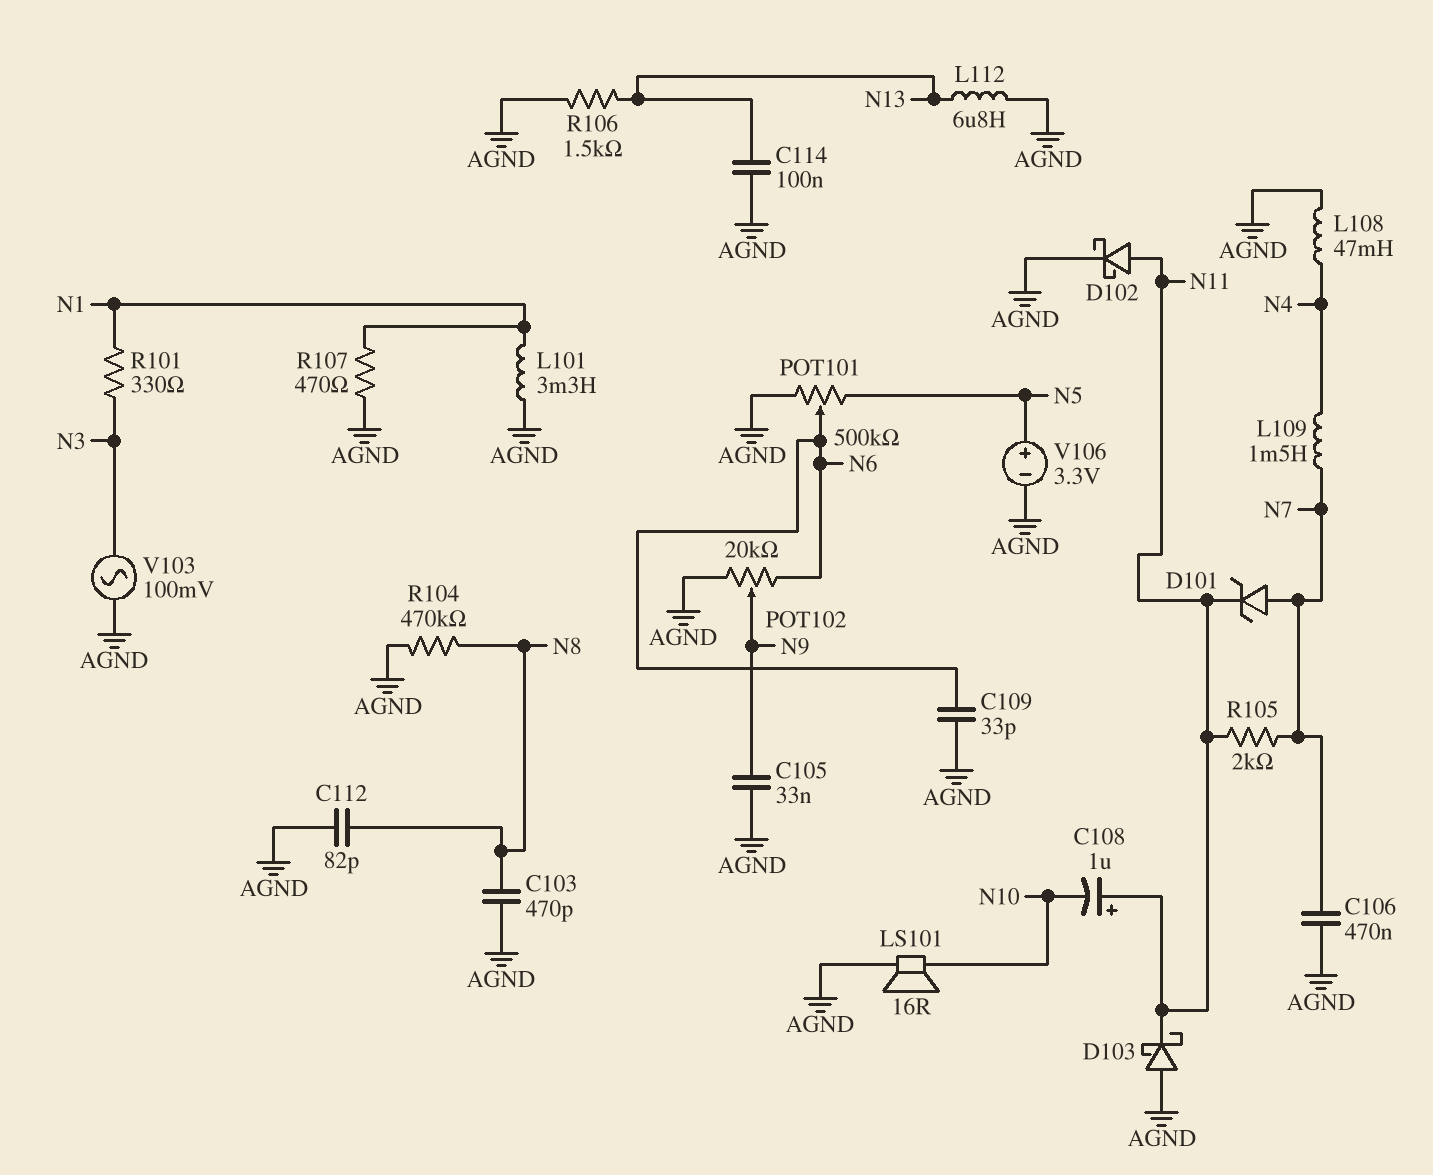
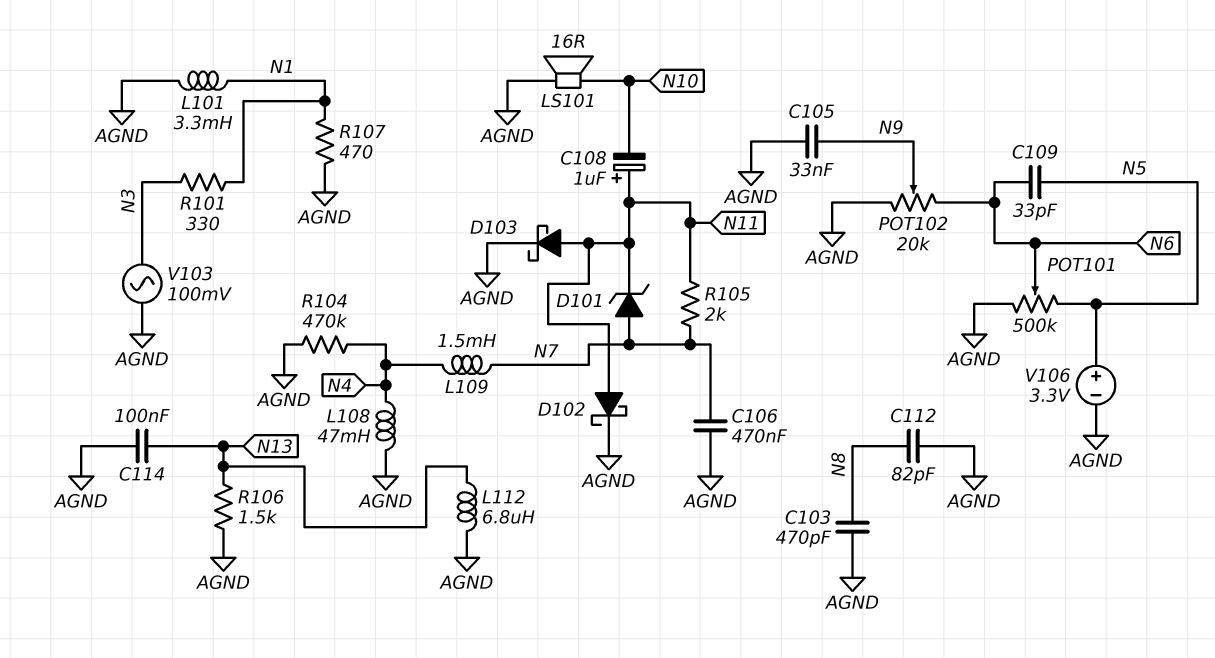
C109: 33pF (AGND, N6) -> 33pF (N5, N6)
D103: schottky (A AGND, K N11) -> schottky (A N11, K AGND)
R104: 470k (AGND, N8) -> 470k (AGND, N4)

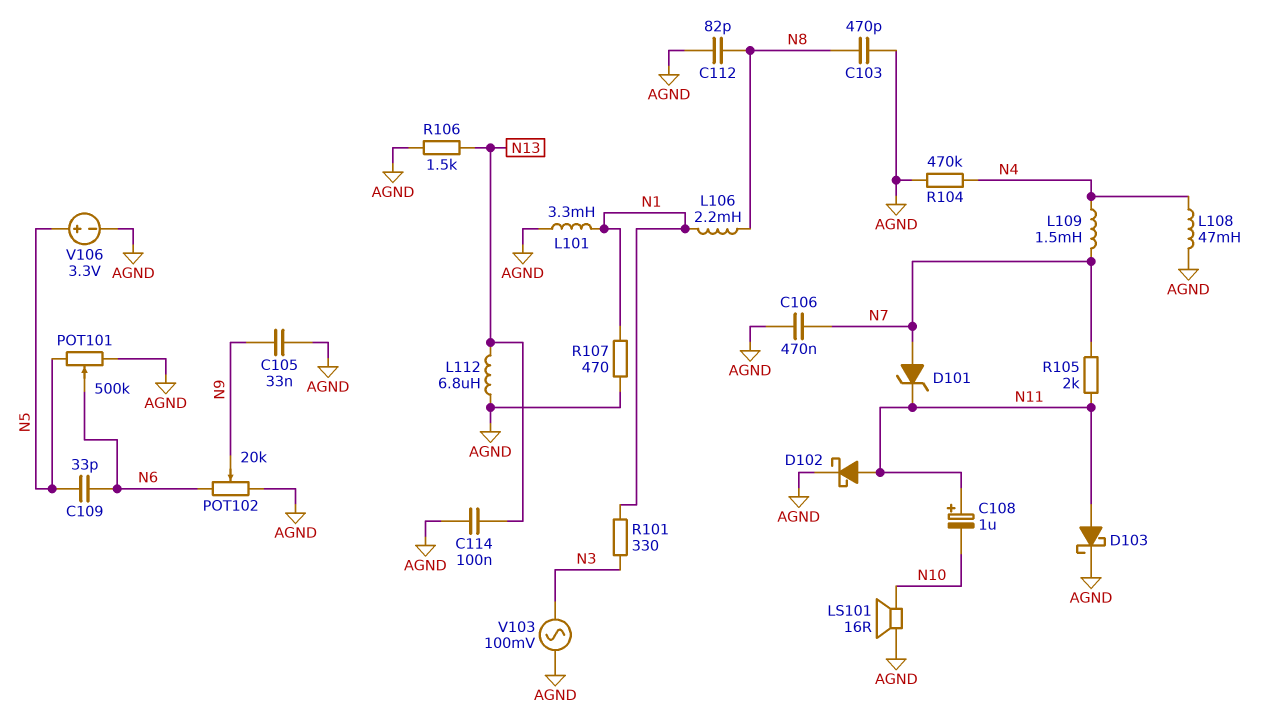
L106: none -> 2.2mH (N1, N8)

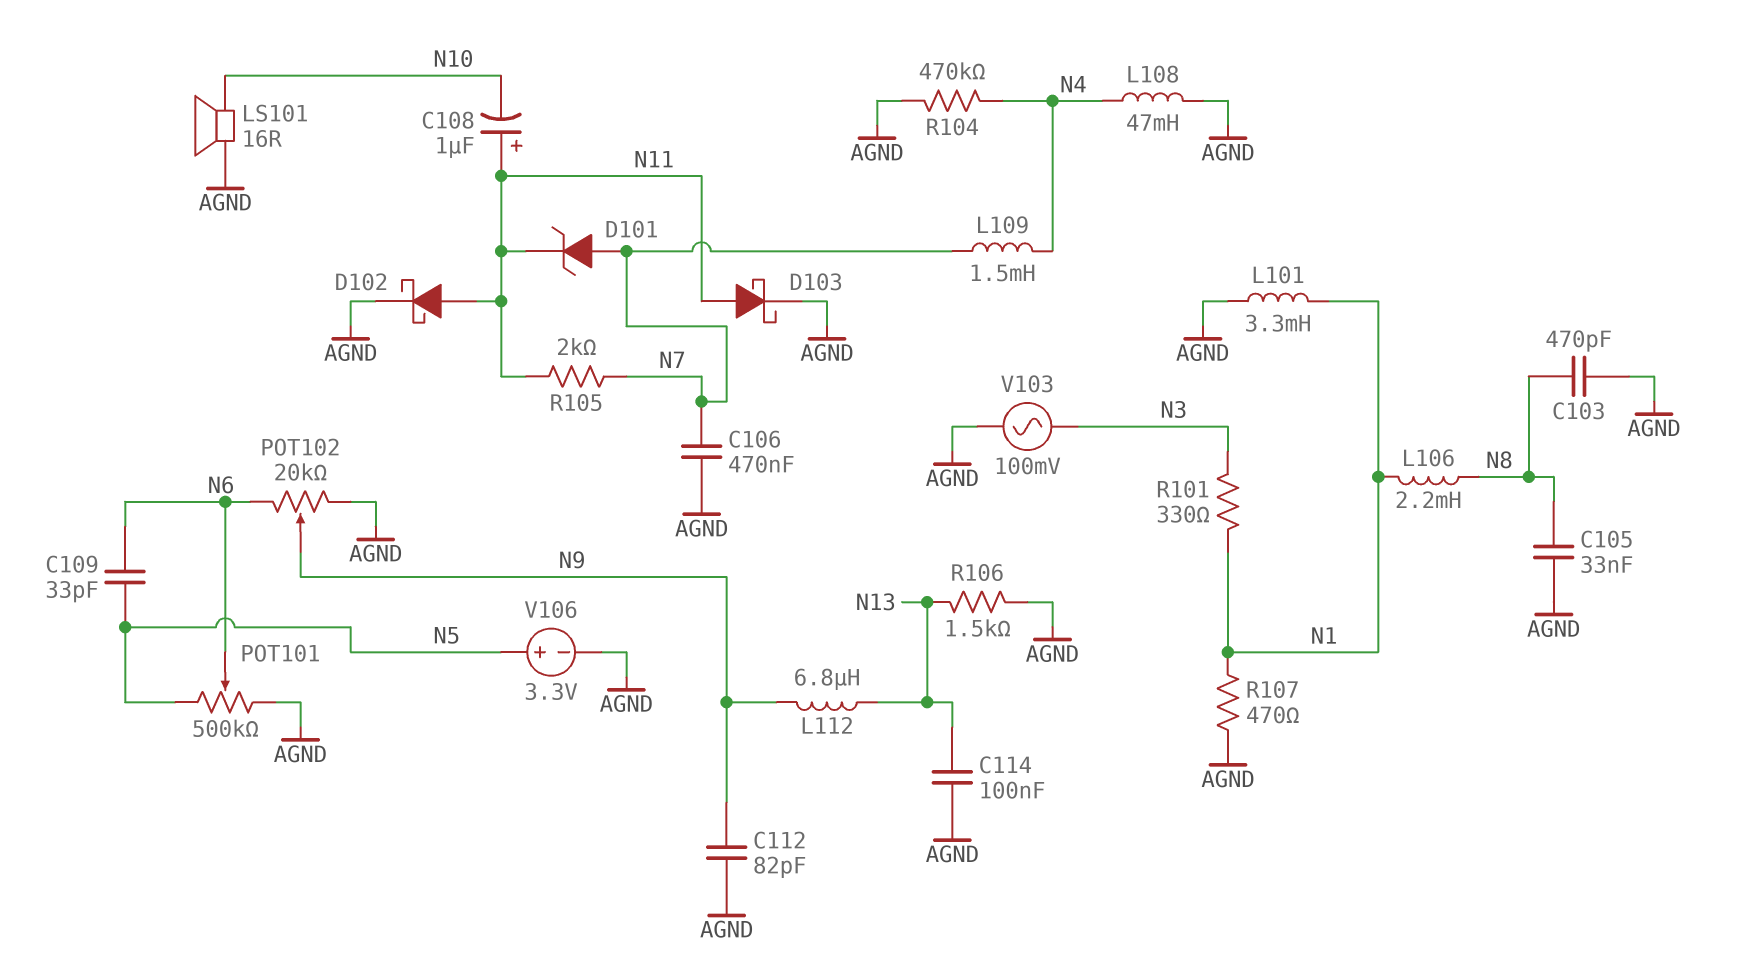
C105: 33nF (AGND, N9) -> 33nF (AGND, N8)
C112: 82pF (AGND, N8) -> 82pF (AGND, N9)
L112: 6.8uH (AGND, N13) -> 6.8uH (N9, N13)

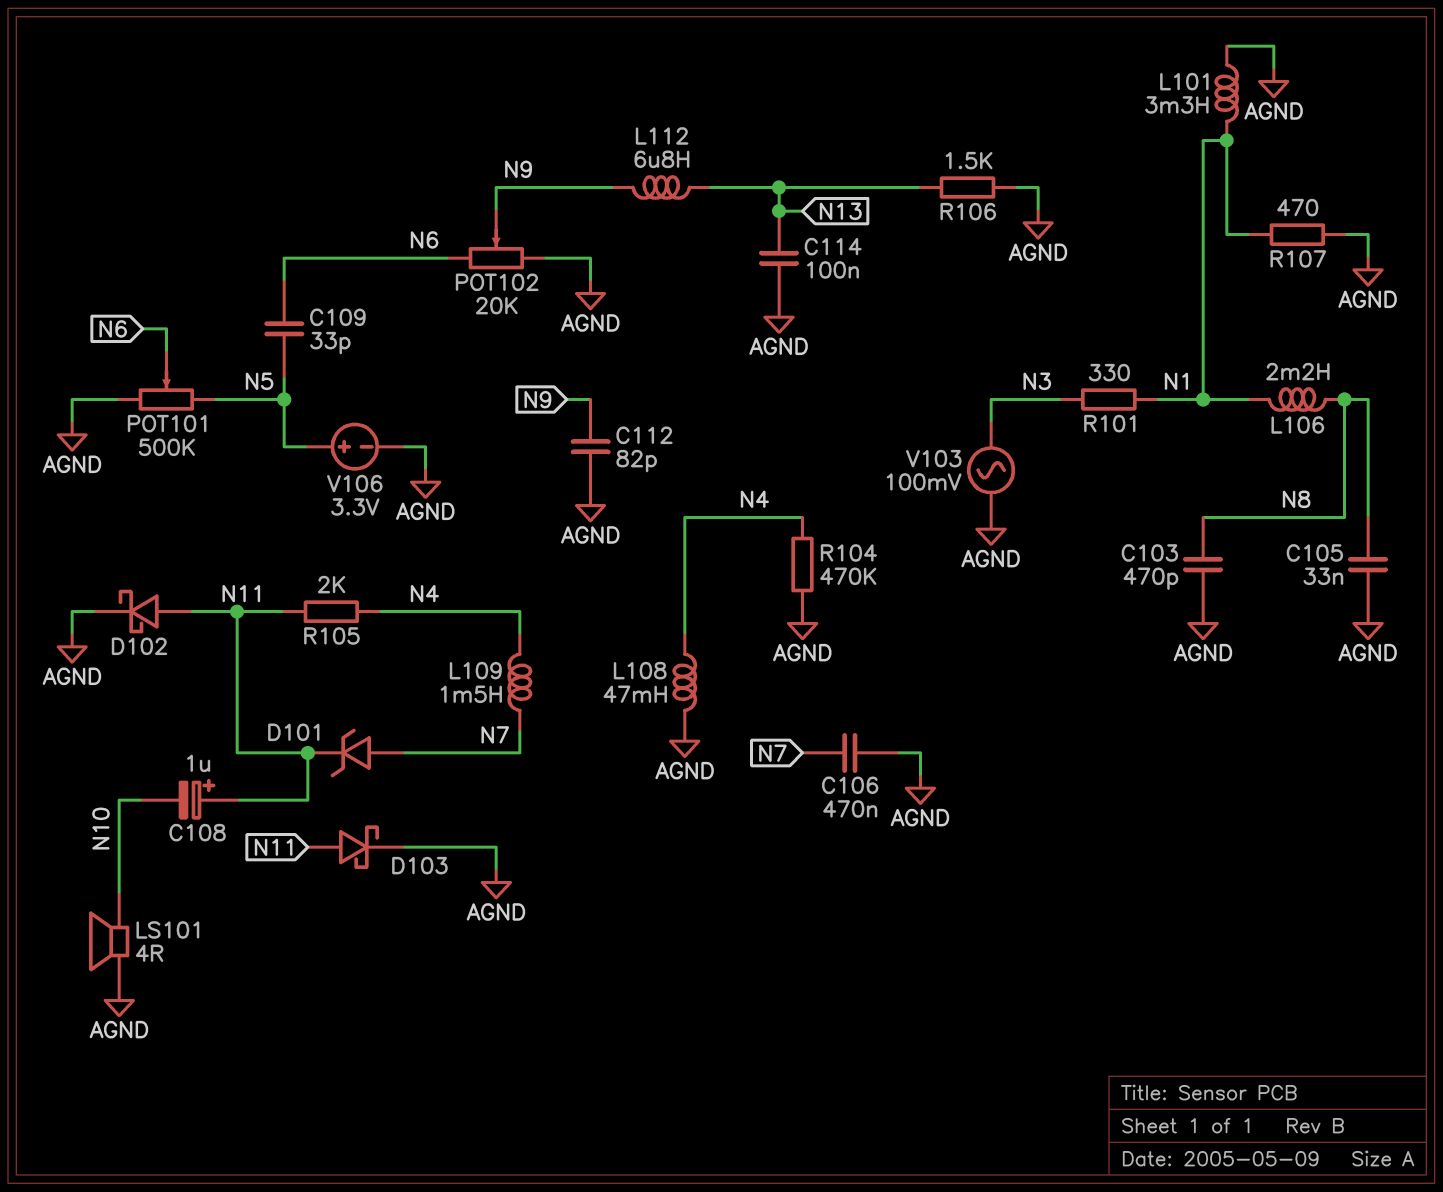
LS101: speaker 16R (AGND, N10) -> speaker 4R (AGND, N10)
R105: 2k (N7, N11) -> 2k (N4, N11)

